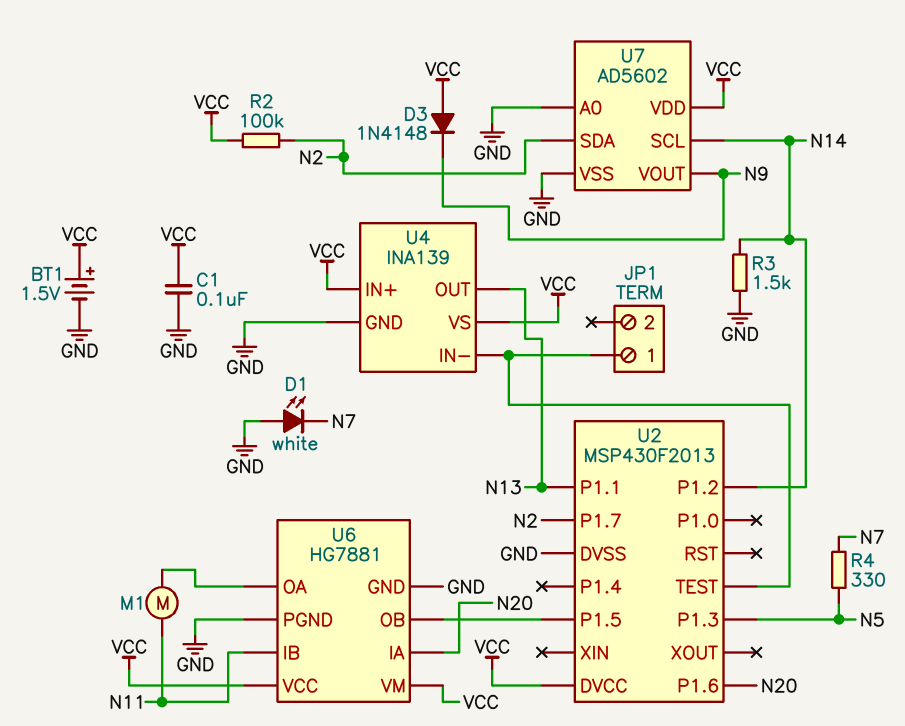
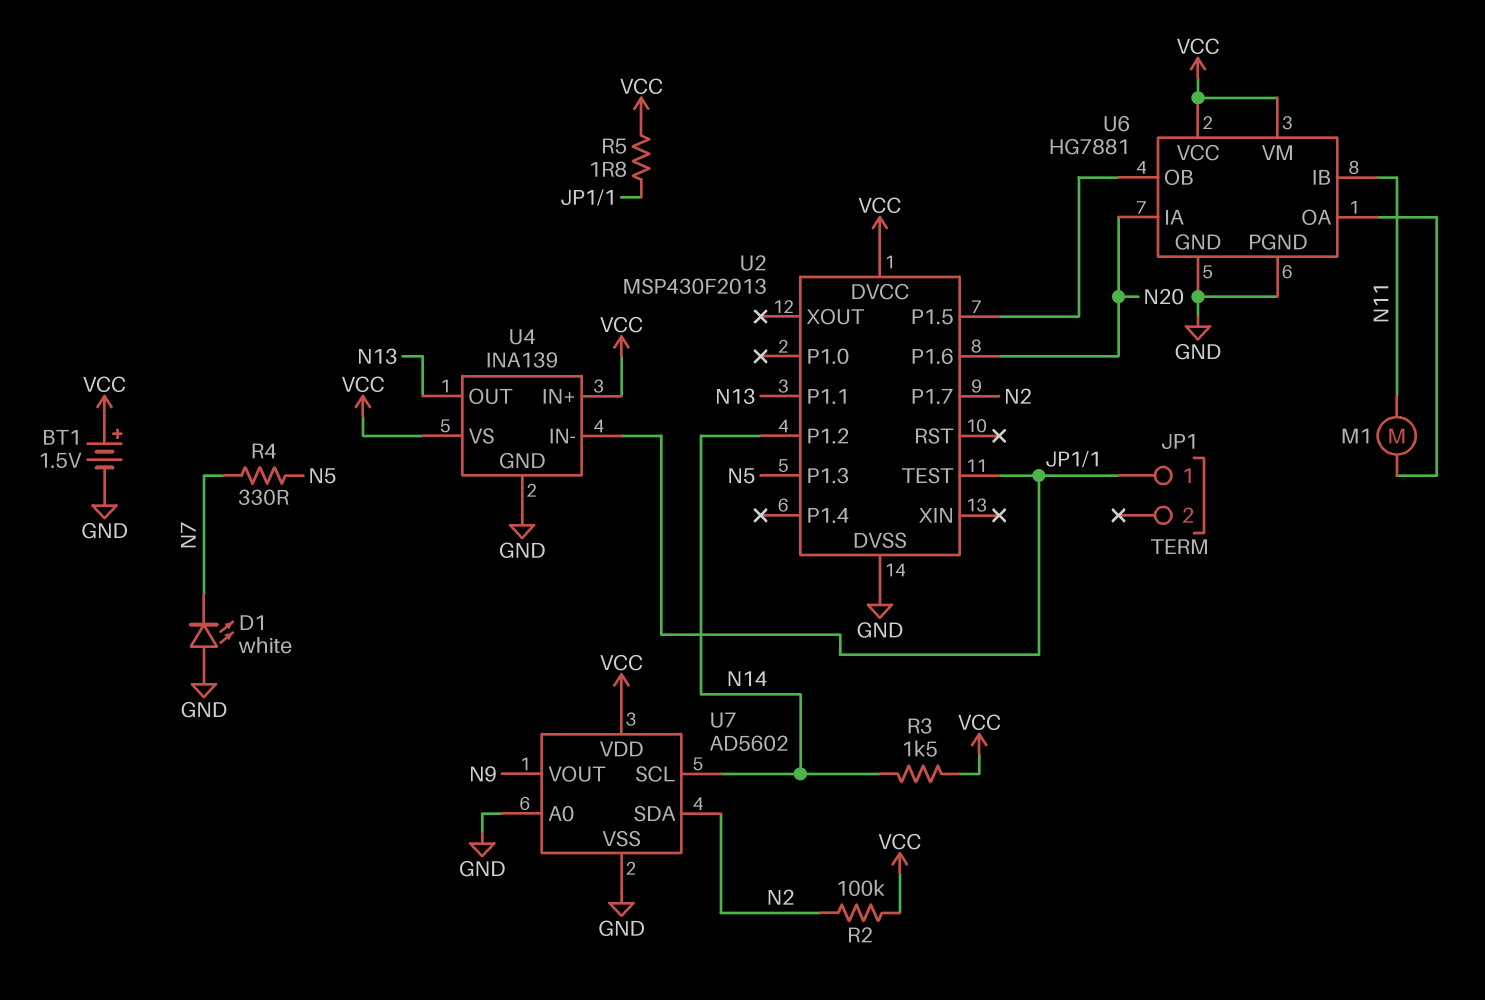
C1: 100nF (GND, VCC) -> none
D3: diode 1N4148 (A VCC, K N9) -> none
R3: 1.5k (GND, N14) -> 1.5k (N14, VCC)
R5: none -> 1.8 (JP1/1, VCC)

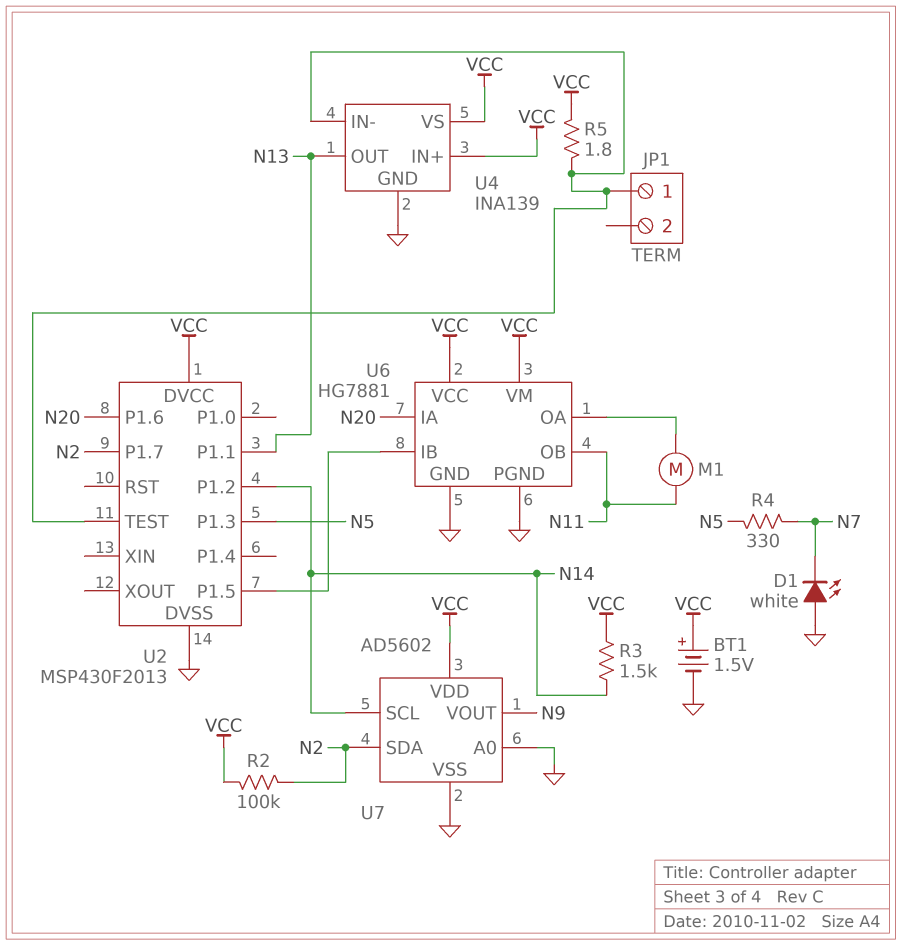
U6 pin IB: N11 -> U2/P1.5
U6 pin OB: U2/P1.5 -> N11

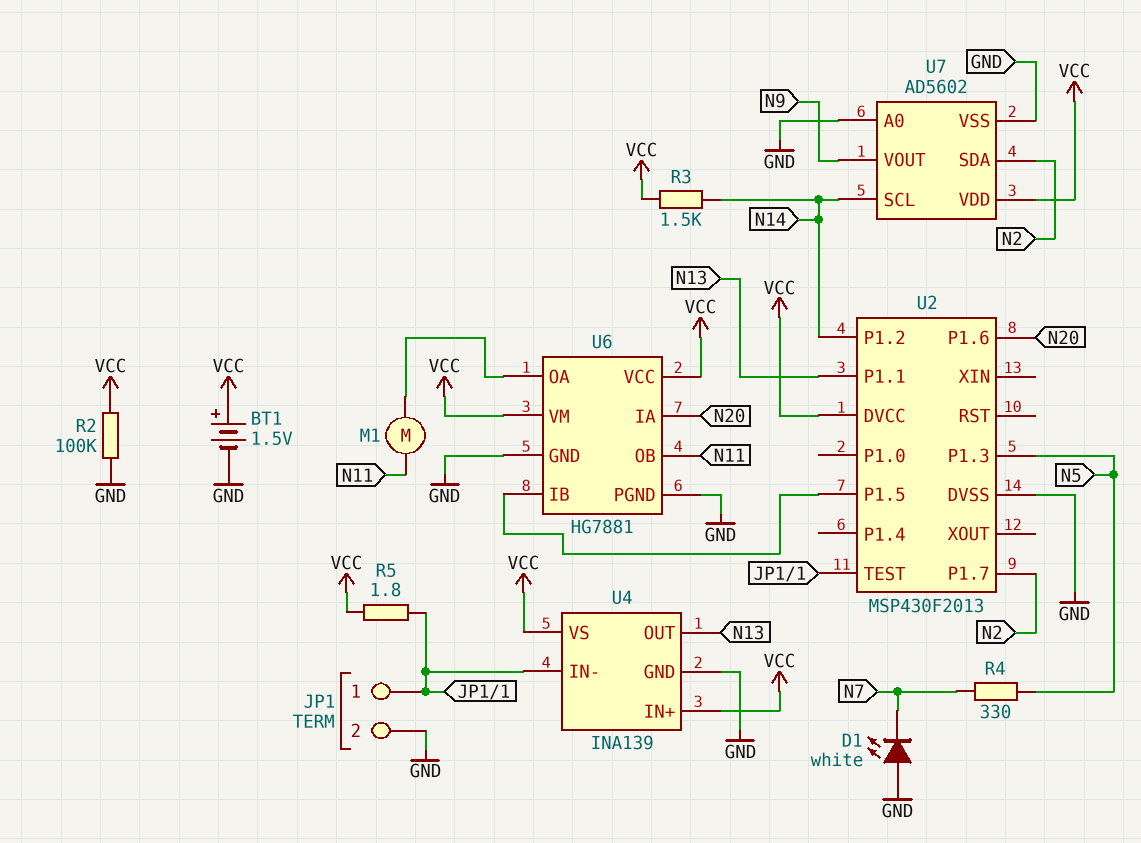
JP1 pin 2: none -> GND
R2: 100k (N2, VCC) -> 100k (GND, VCC)

